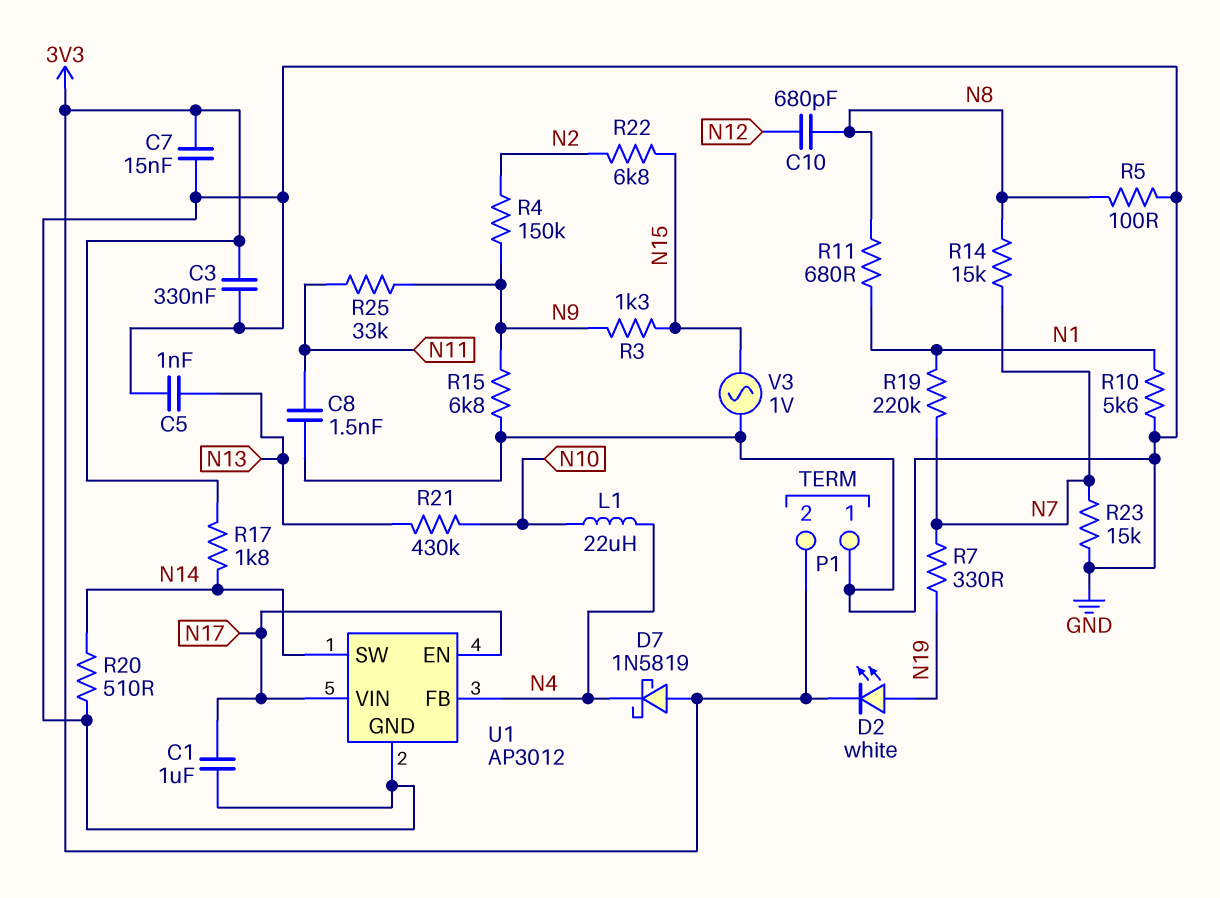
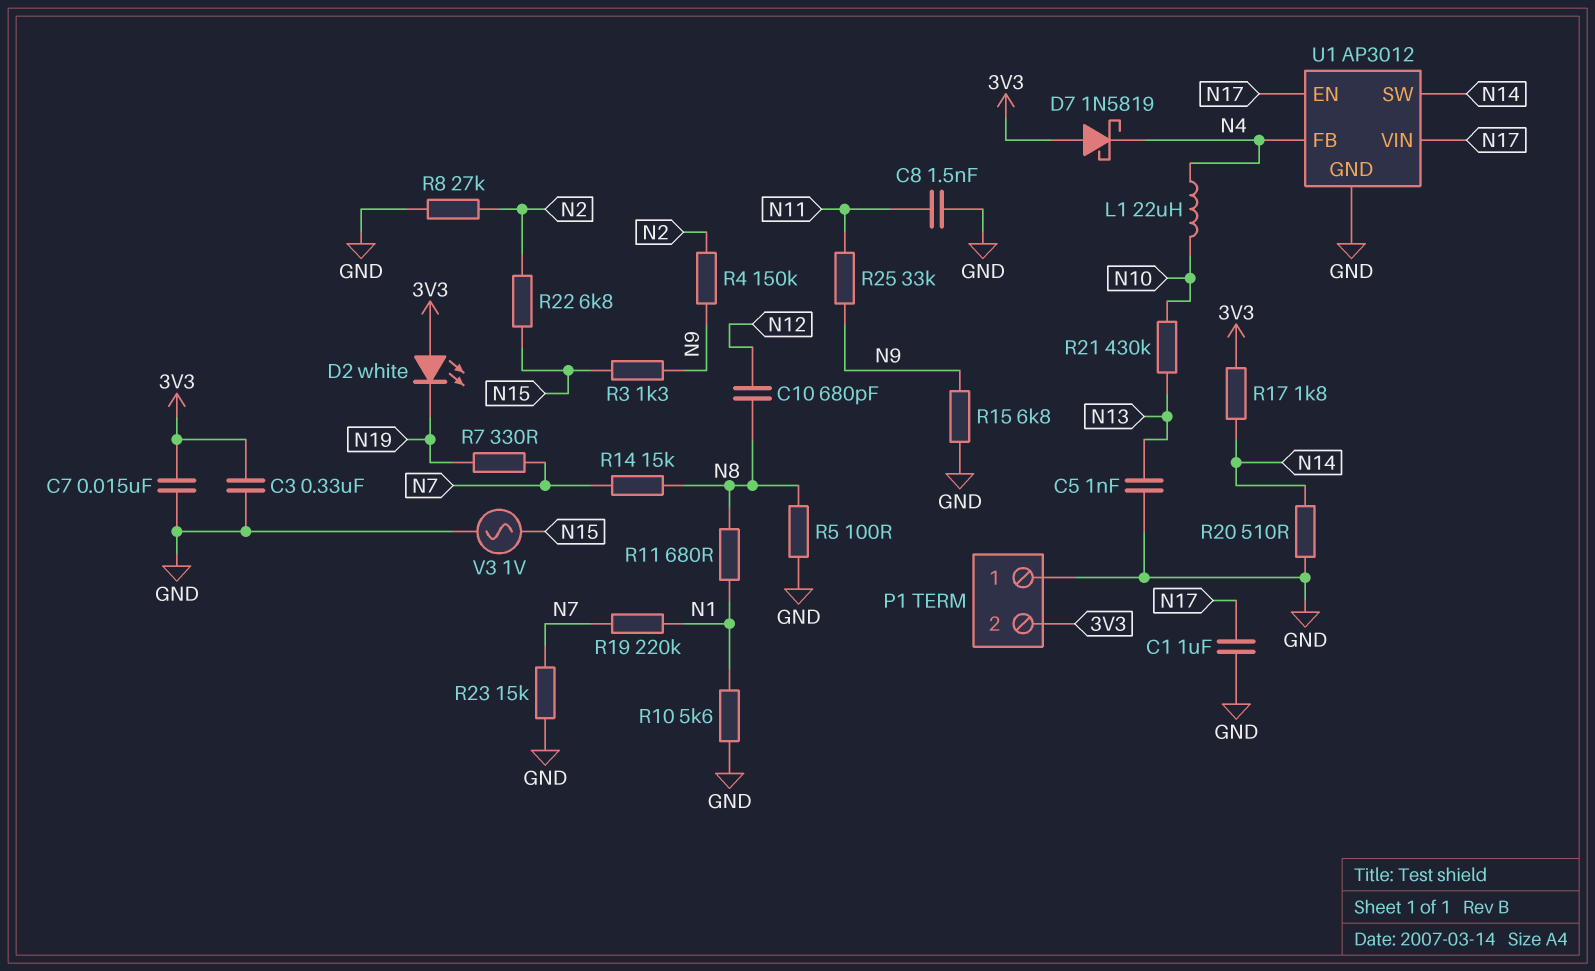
D2: LED white (A N19, K 3V3) -> LED white (A 3V3, K N19)
R8: none -> 27k (GND, N2)

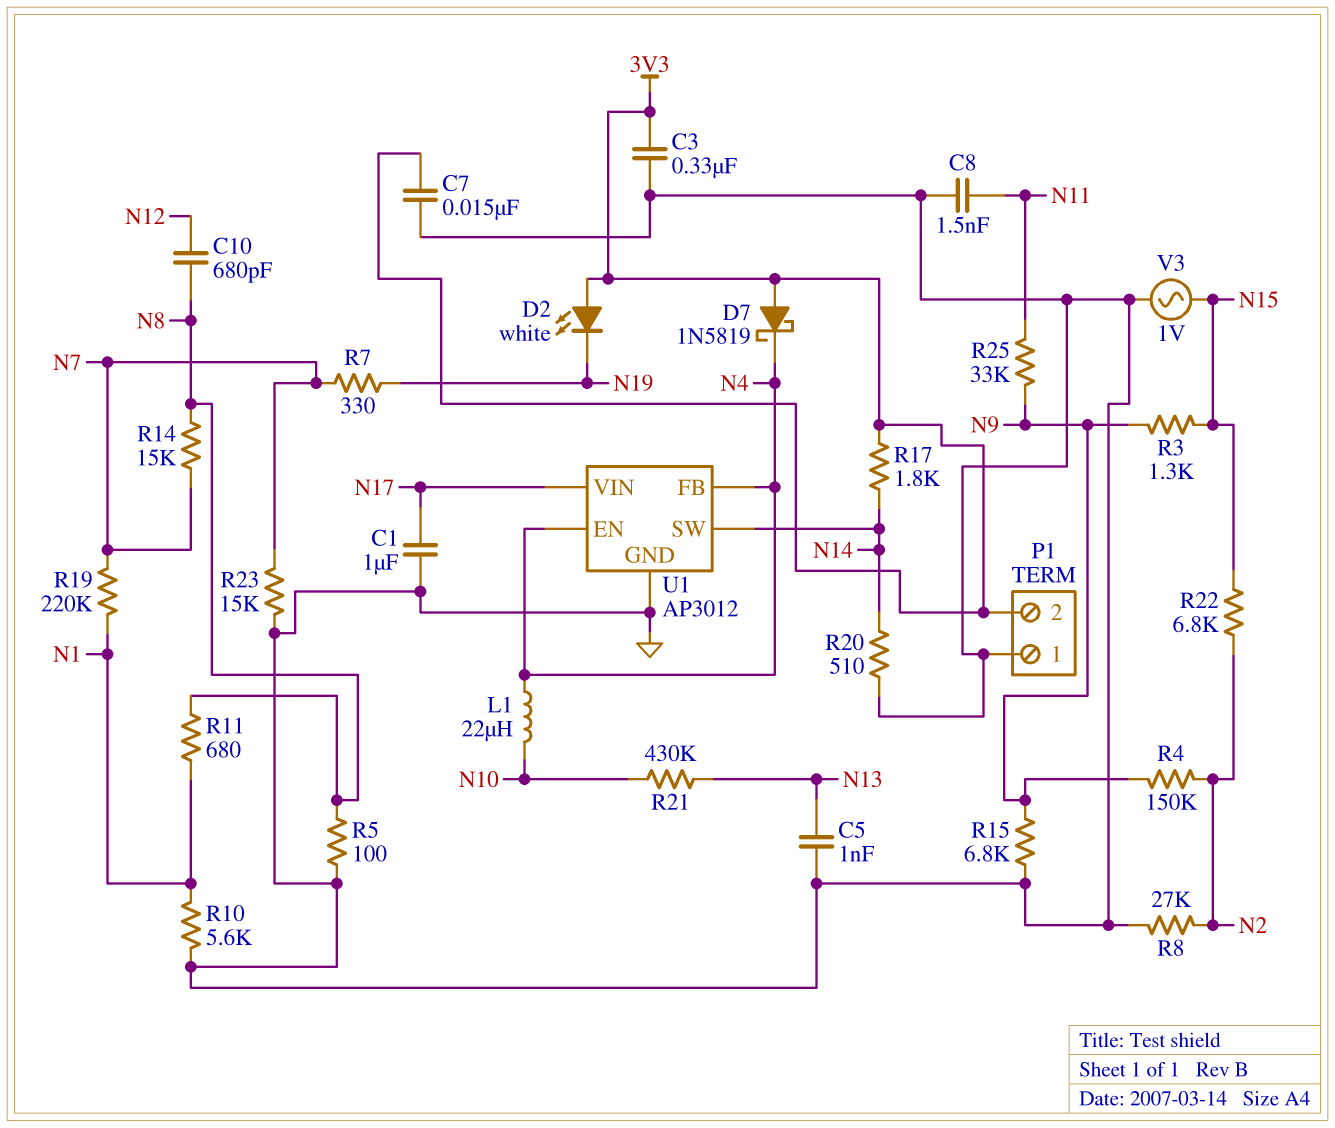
U1 pin EN: N17 -> N4

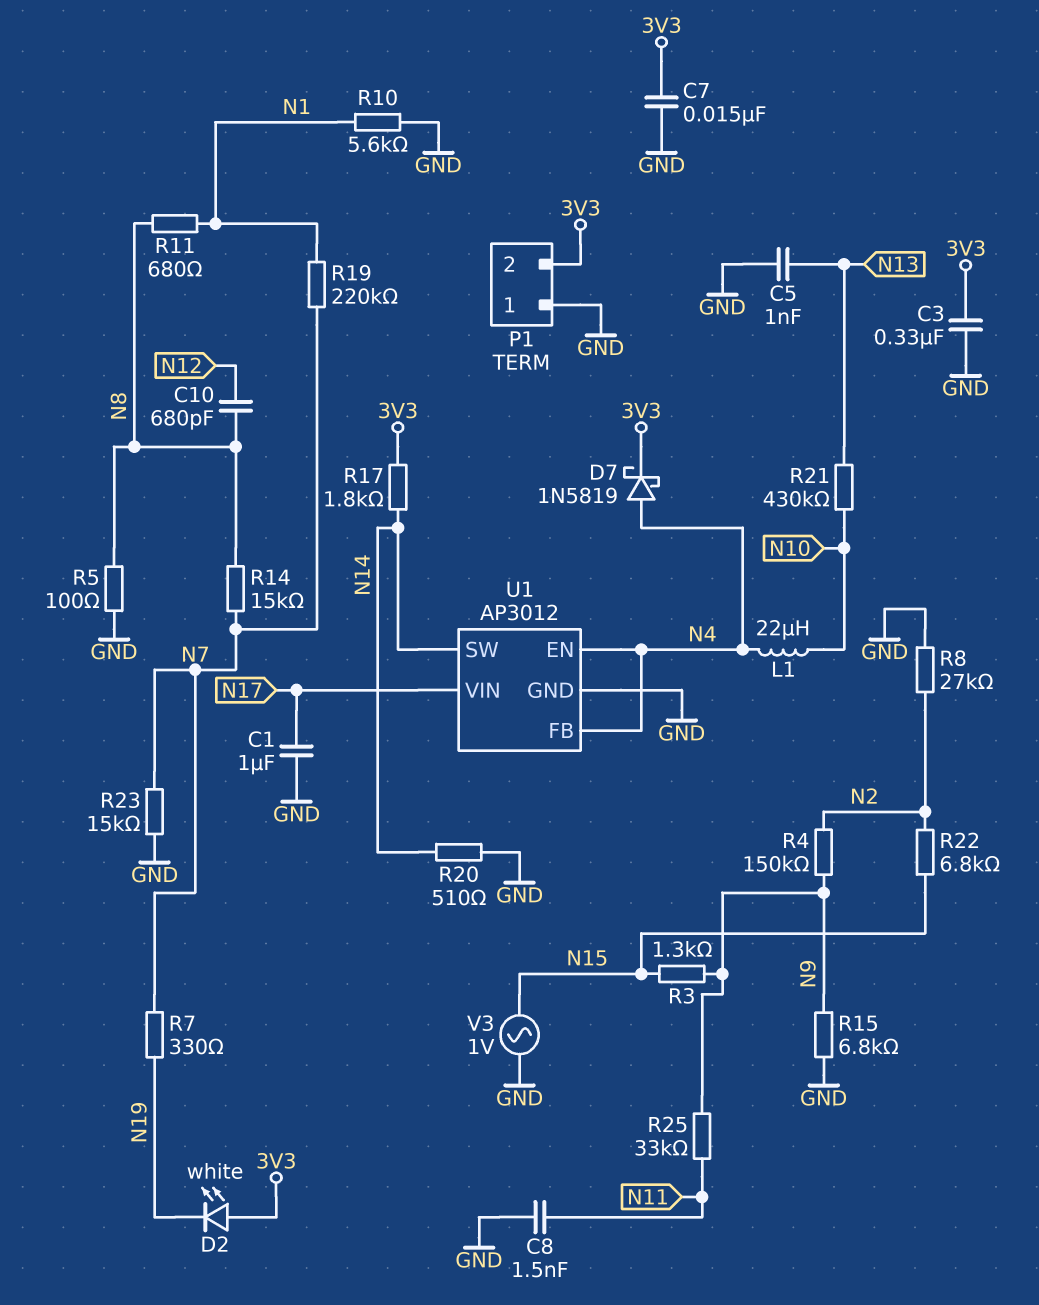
D7: schottky 1N5819 (A 3V3, K N4) -> schottky 1N5819 (A N4, K 3V3)

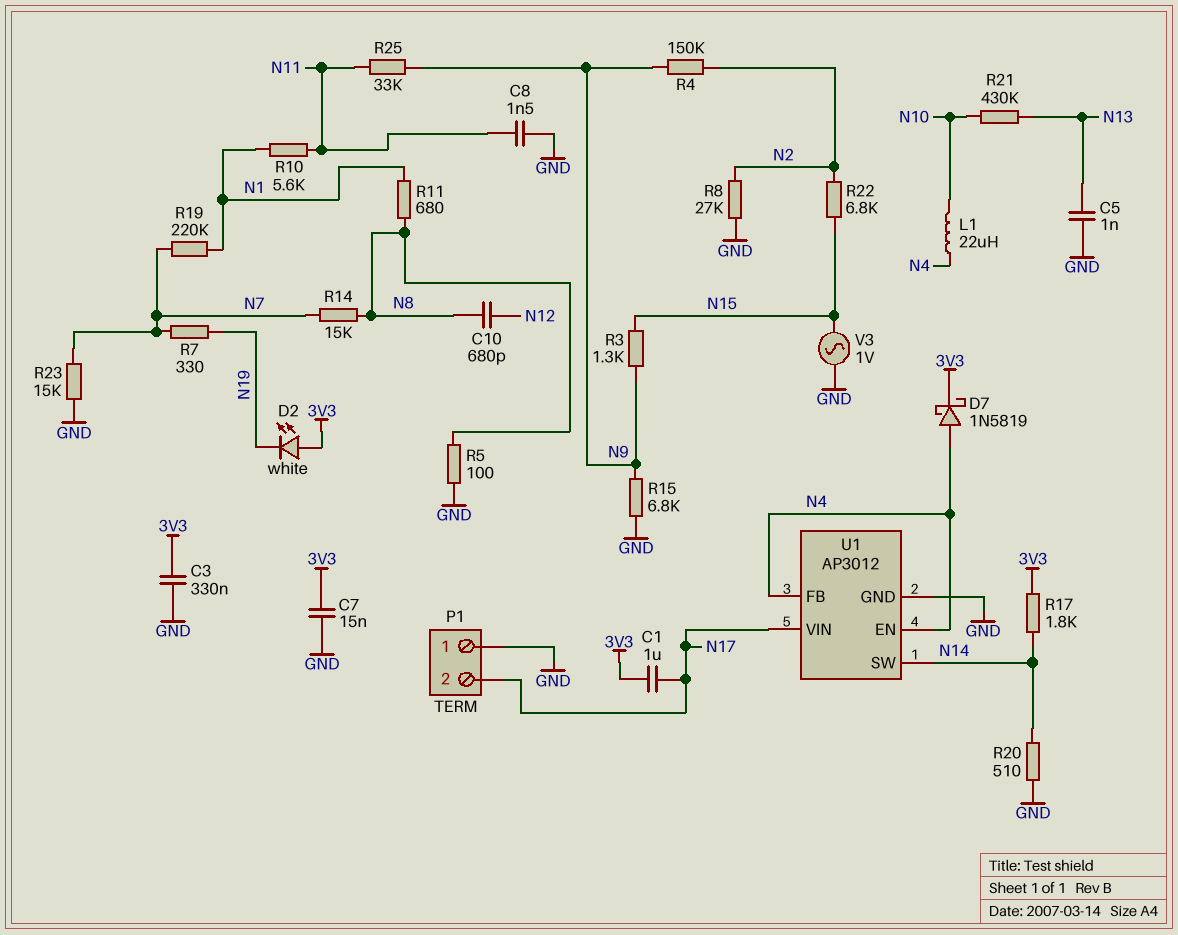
C1: 1uF (GND, N17) -> 1uF (3V3, N17)
P1 pin 2: 3V3 -> N17
R10: 5.6k (GND, N1) -> 5.6k (N1, N11)

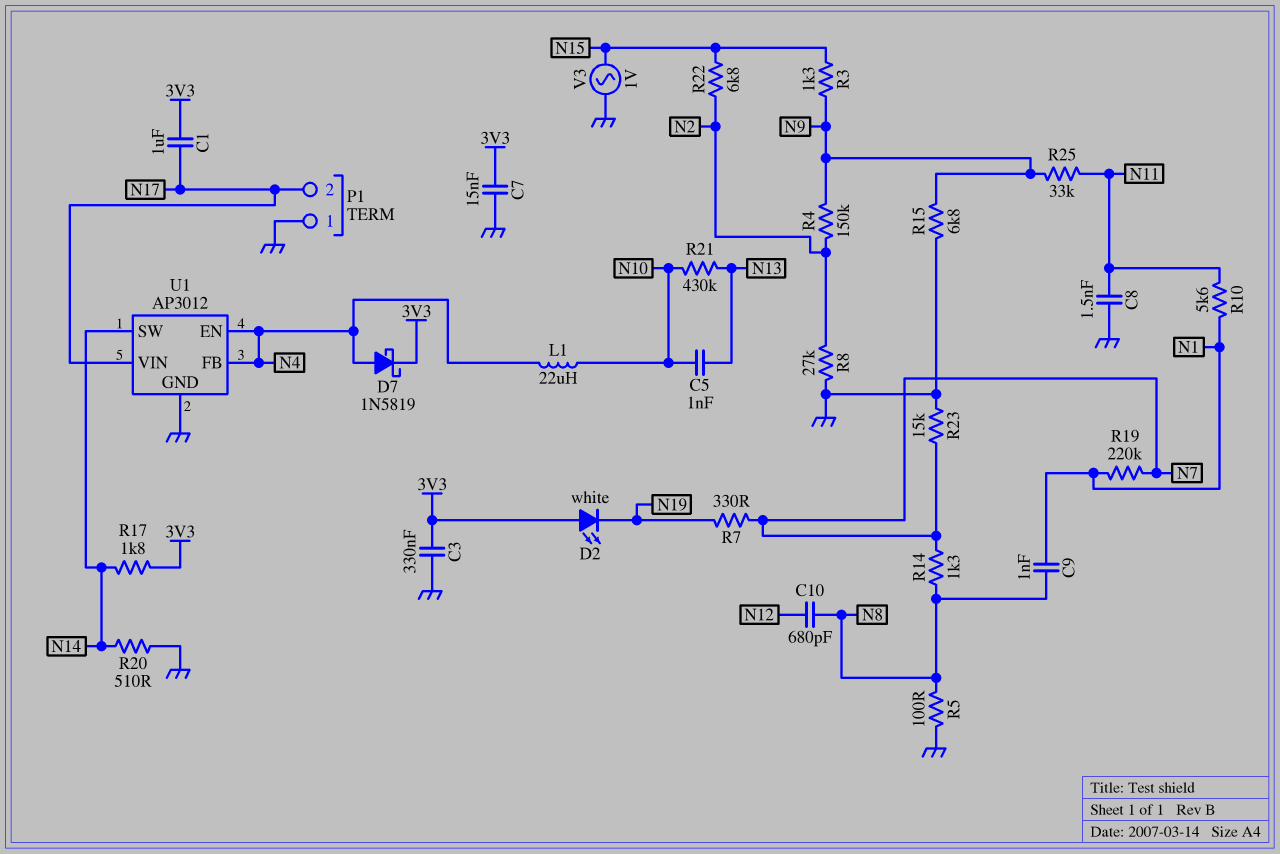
C5: 1nF (GND, N13) -> 1nF (N10, N13)
C9: none -> 1nF (N1, N8)
R11: 680 (N1, N8) -> none
R14: 15k (N7, N8) -> 1.3k (N7, N8)

